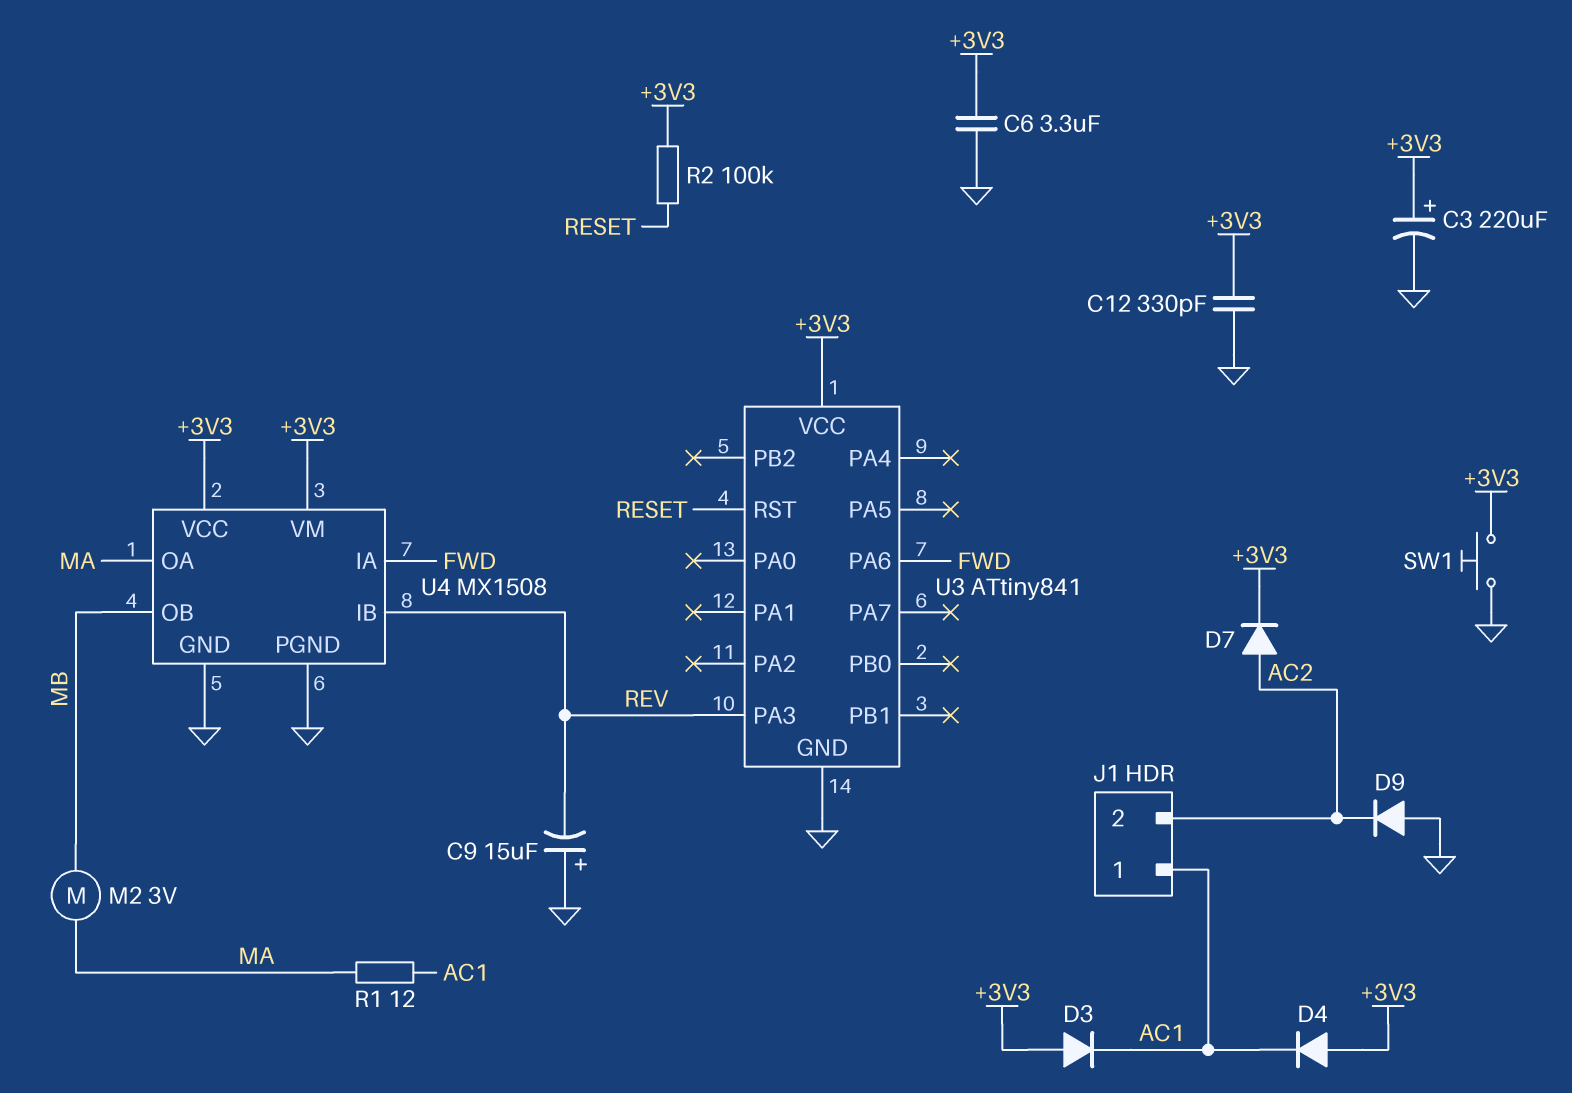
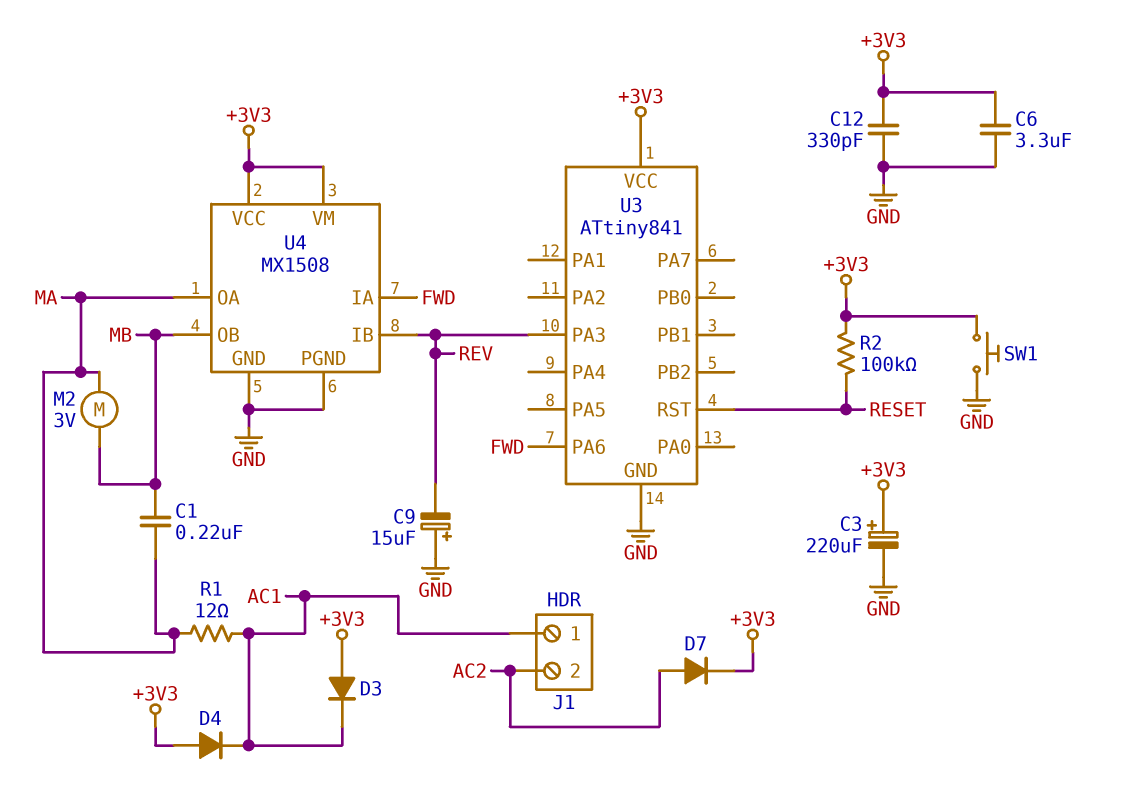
C1: none -> 220nF (MA, MB)
D9: diode (A GND, K AC2) -> none

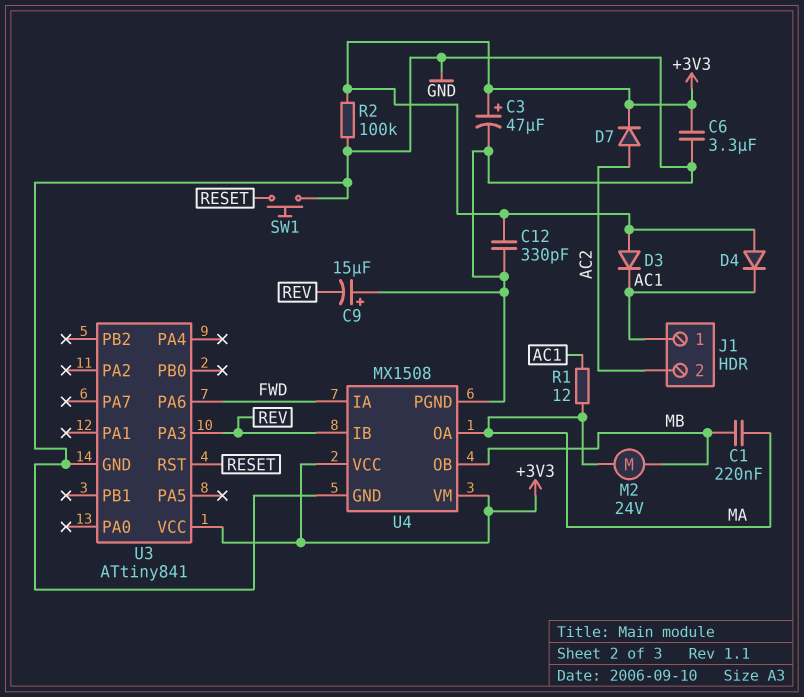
C3: 220uF (plus +3V3, minus GND) -> 47uF (plus +3V3, minus GND)
M2: motor 3V (MA, MB) -> motor 24V (MA, MB)
R2: 100k (+3V3, RESET) -> 100k (+3V3, GND)
SW1: button (+3V3, GND) -> button (GND, RESET)

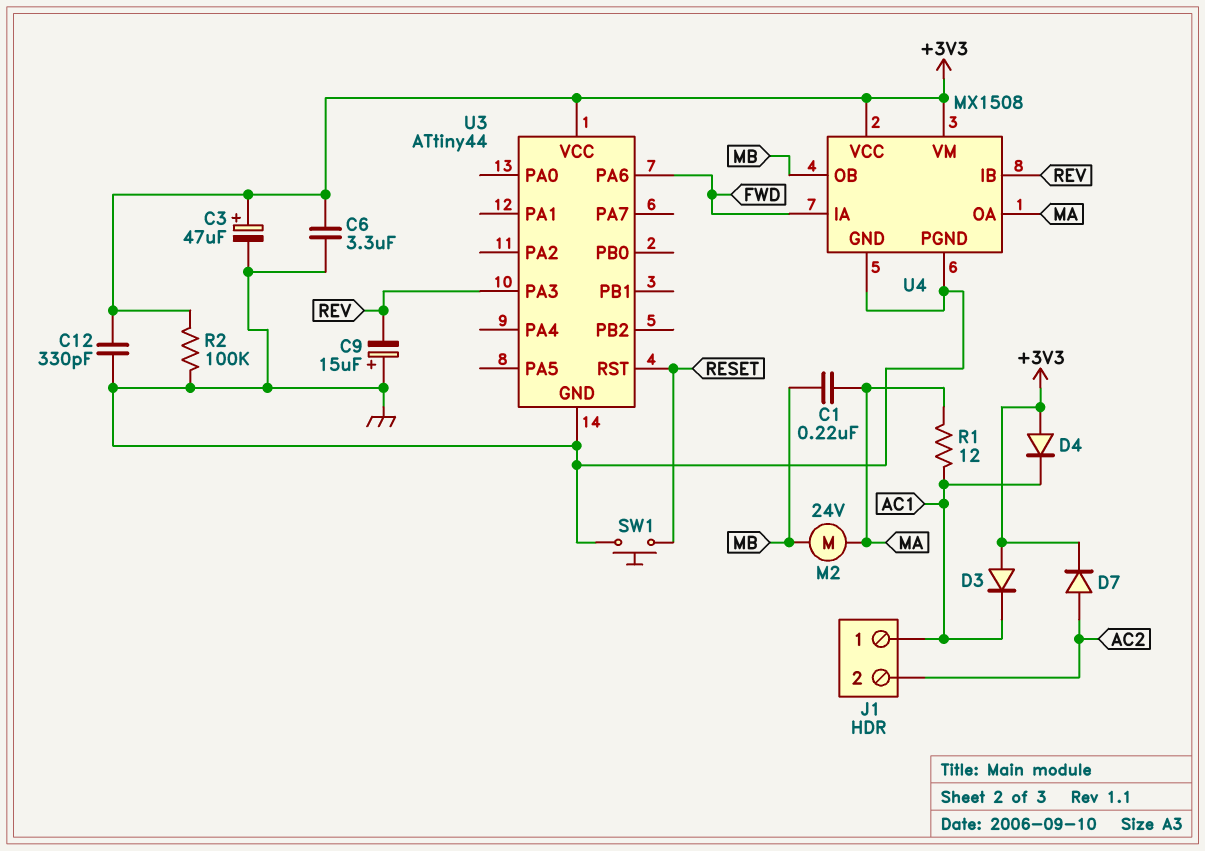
U3: ATtiny841 -> ATtiny44

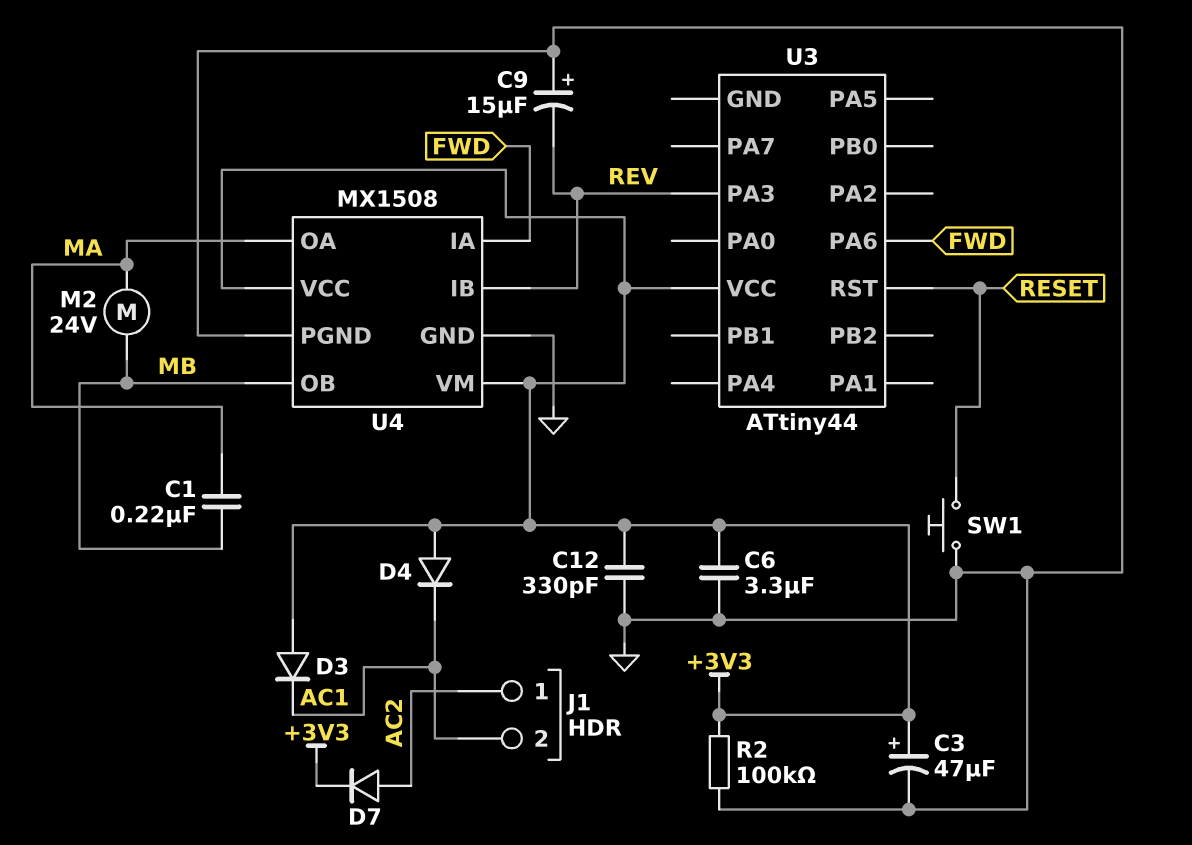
J1 pin 1: AC1 -> AC2
J1 pin 2: AC2 -> AC1
R1: 12 (AC1, MA) -> none
U3 pin GND: GND -> none

